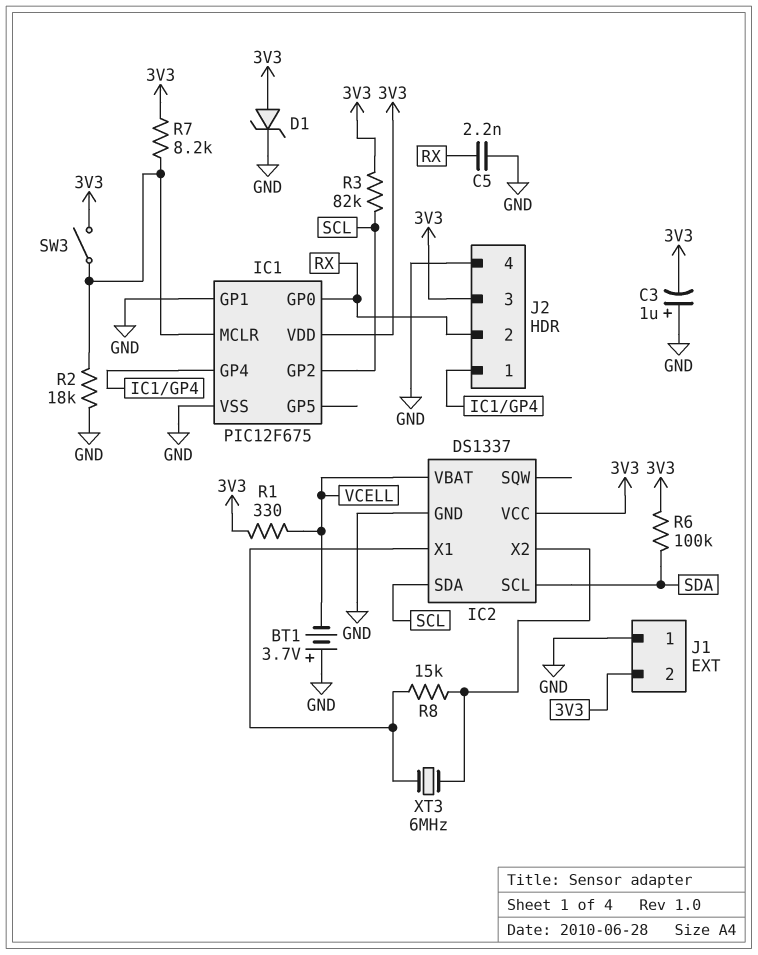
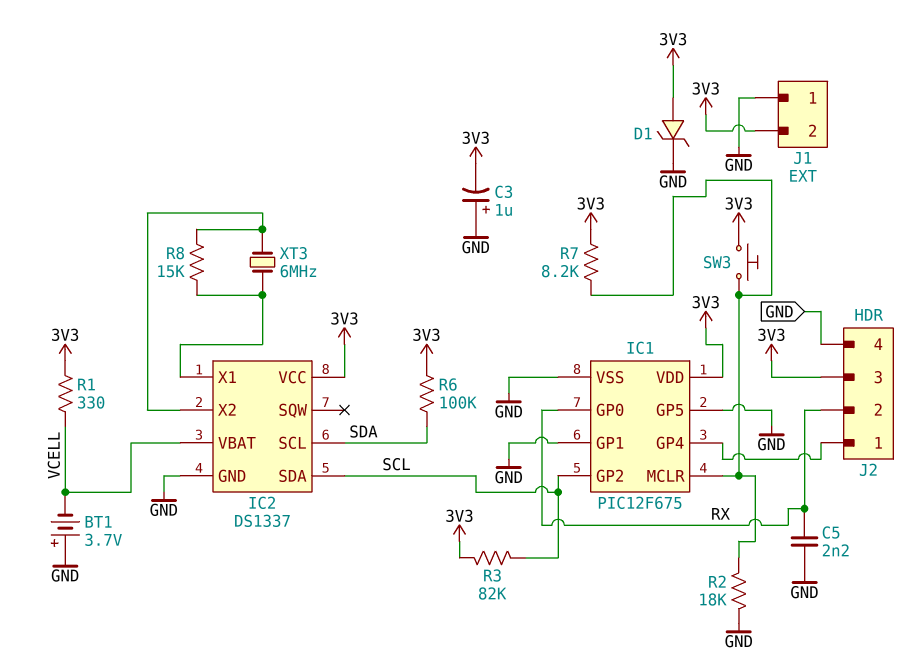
IC1 pin GP5: none -> GND
SW3: switch (3V3, IC1/MCLR) -> button (3V3, IC1/MCLR)

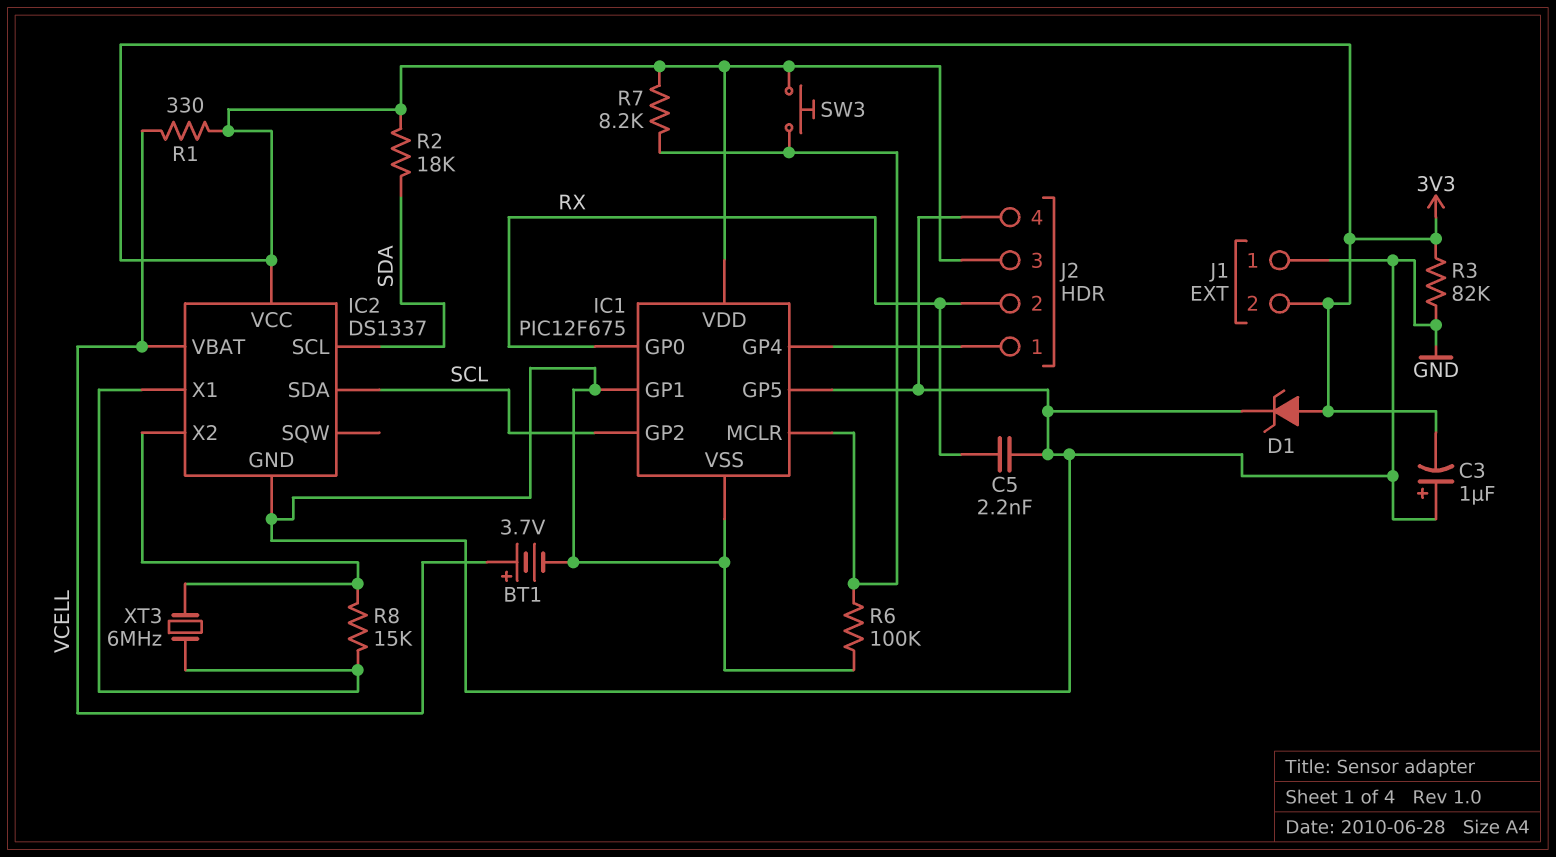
BT1: 3.7V (plus GND, minus VCELL) -> 3.7V (plus VCELL, minus GND)
R2: 18k (GND, IC1/MCLR) -> 18k (3V3, SDA)
R3: 82k (3V3, SCL) -> 82k (3V3, GND)
R6: 100k (3V3, SDA) -> 100k (GND, IC1/MCLR)

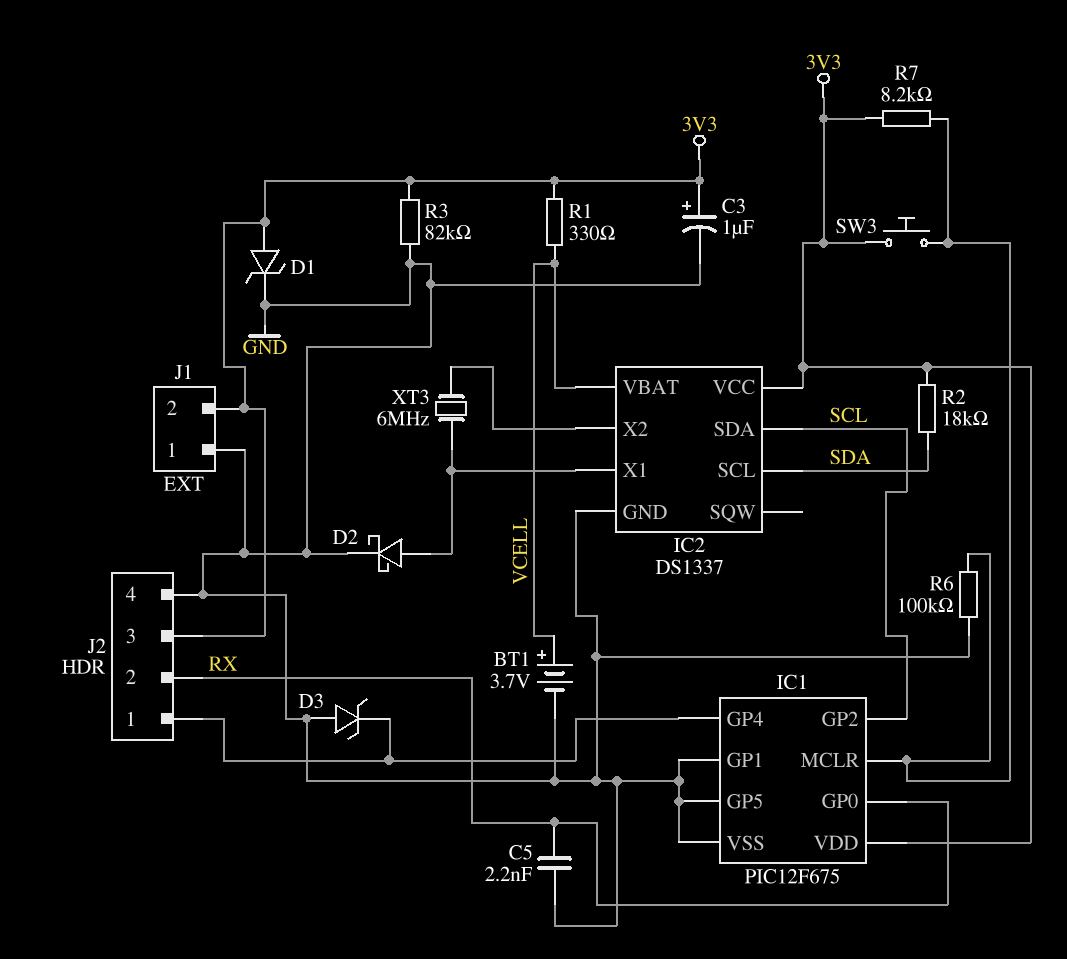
C3: 1uF (plus GND, minus 3V3) -> 1uF (plus 3V3, minus GND)
D2: none -> schottky (A IC2/X1, K GND)
D3: none -> zener (A GND, K IC1/GP4)
R8: 15k (IC2/X1, IC2/X2) -> none

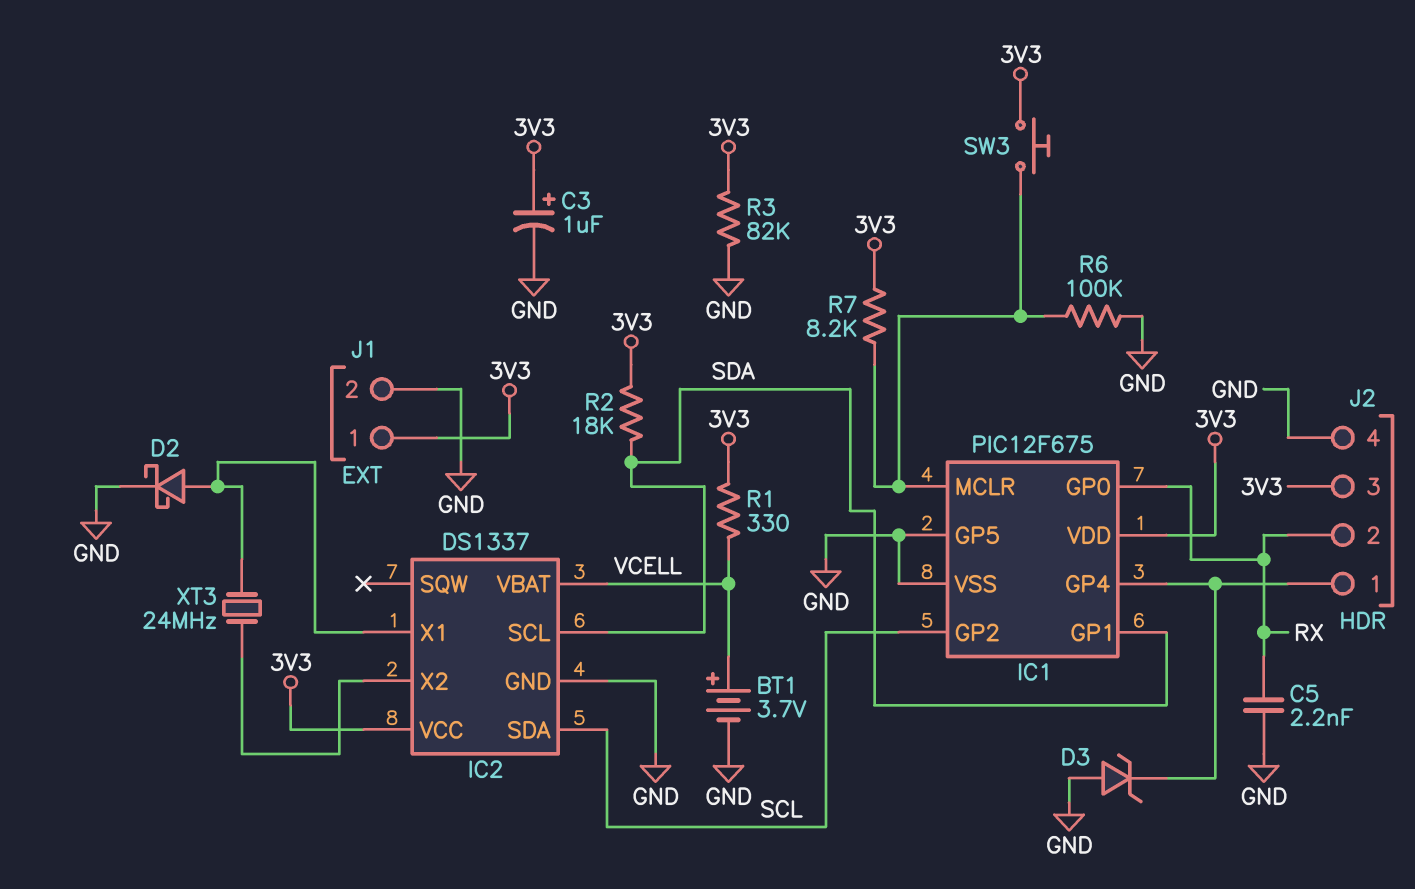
D1: zener (A 3V3, K GND) -> none
IC1 pin GP1: GND -> SDA
J1 pin 1: GND -> 3V3
J1 pin 2: 3V3 -> GND
XT3: 6MHz (IC2/X1, IC2/X2) -> 24MHz (IC2/X1, IC2/X2)

